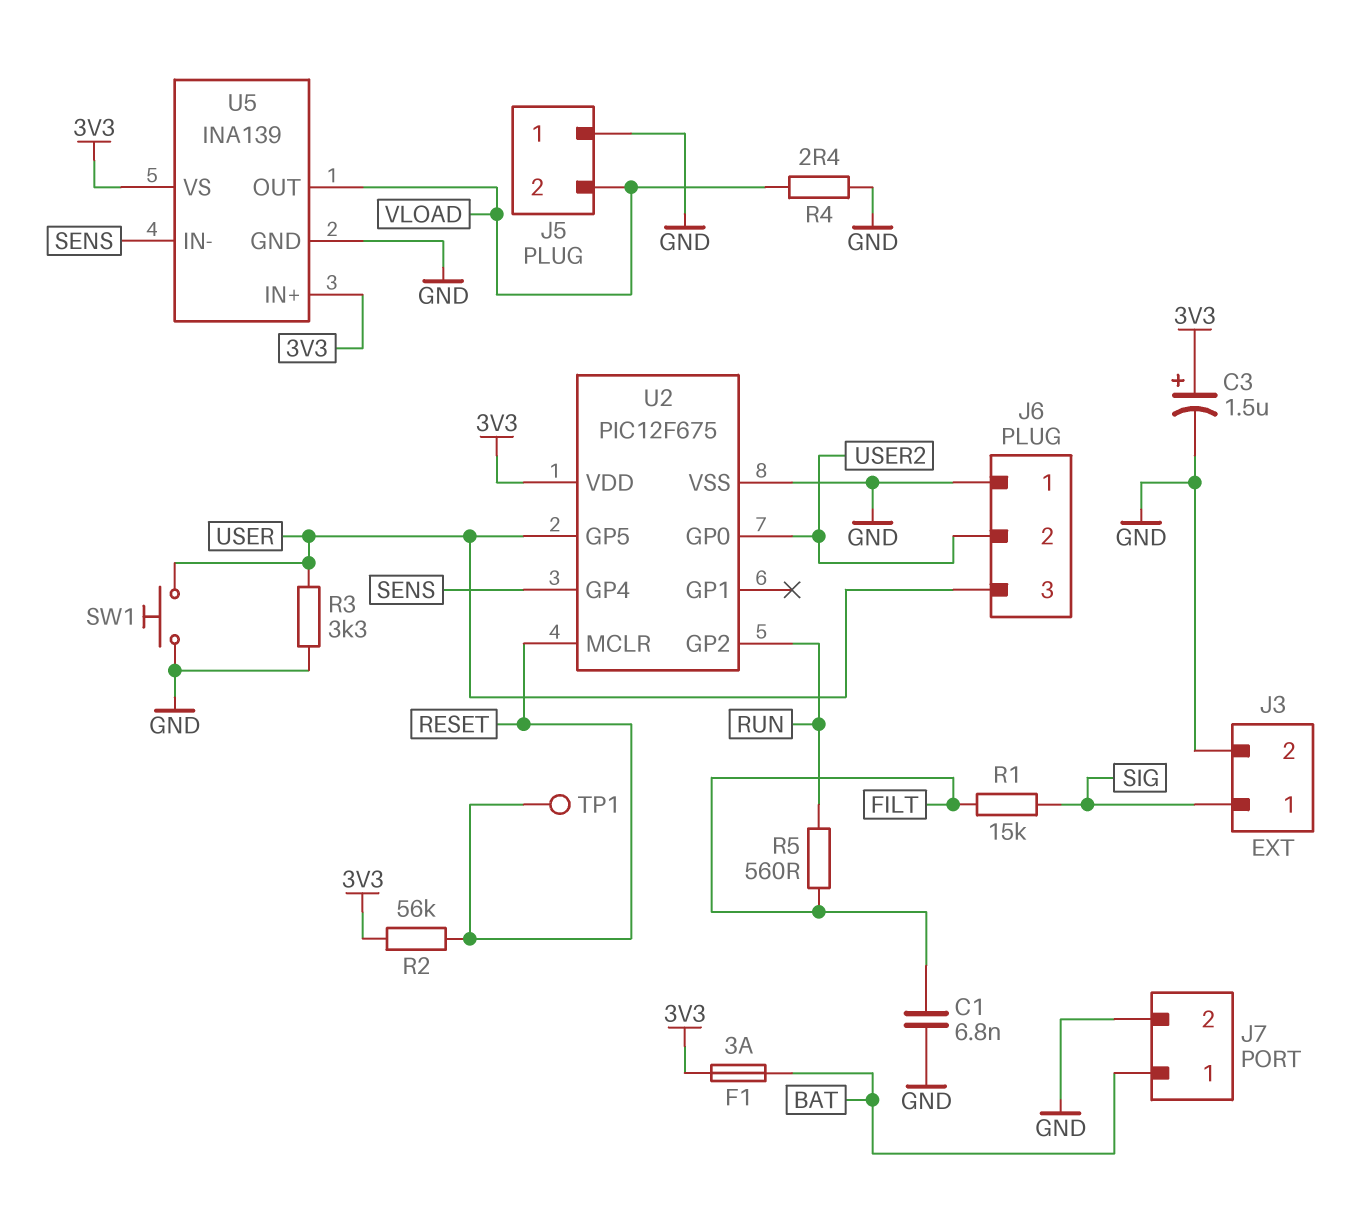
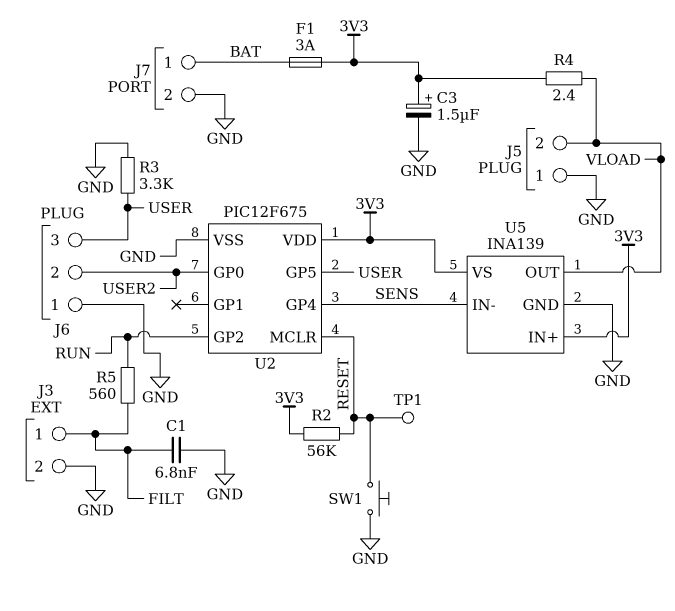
J3 pin 1: SIG -> FILT
R1: 15k (FILT, SIG) -> none
R4: 2.4 (GND, VLOAD) -> 2.4 (3V3, VLOAD)
SW1: button (GND, USER) -> button (GND, RESET)

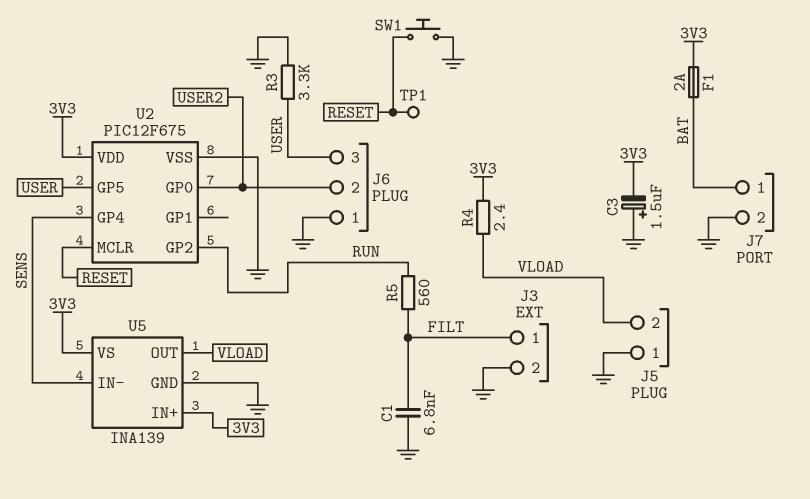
C3: 1.5uF (plus 3V3, minus GND) -> 1.5uF (plus GND, minus 3V3)
F1: 3A (3V3, BAT) -> 2A (3V3, BAT)
R2: 56k (3V3, RESET) -> none

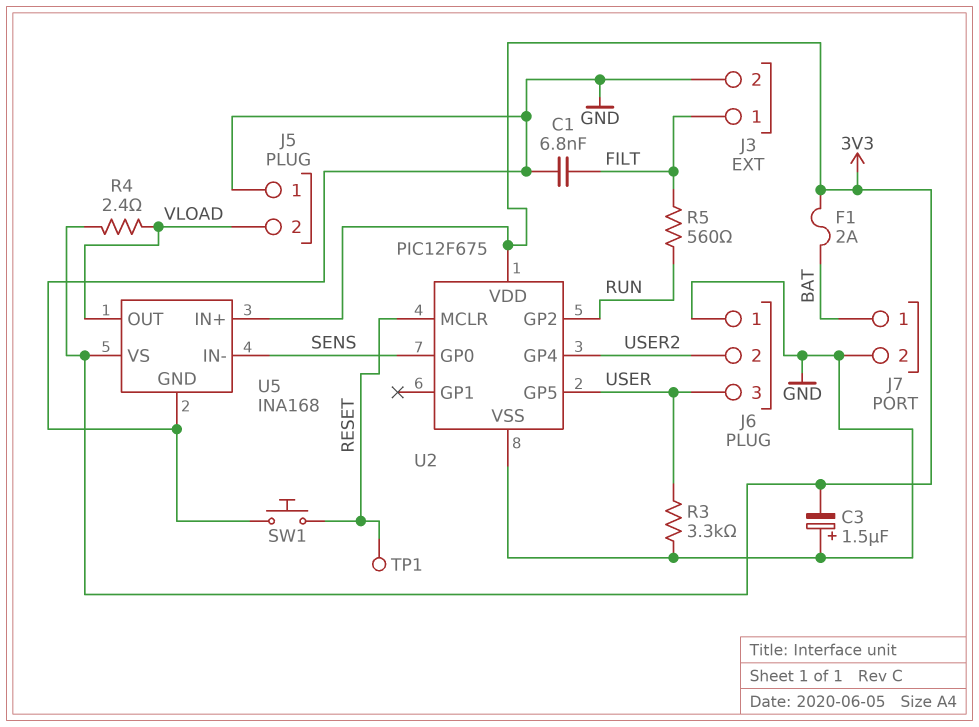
U2 pin GP0: USER2 -> SENS
U2 pin GP4: SENS -> USER2
U5: INA139 -> INA168

